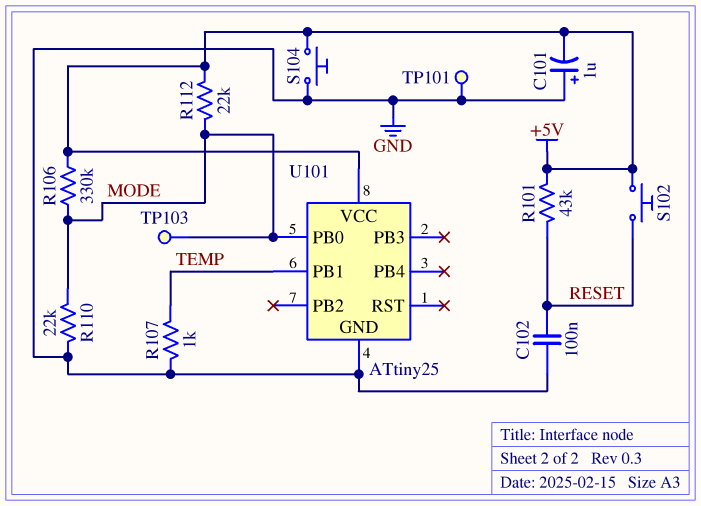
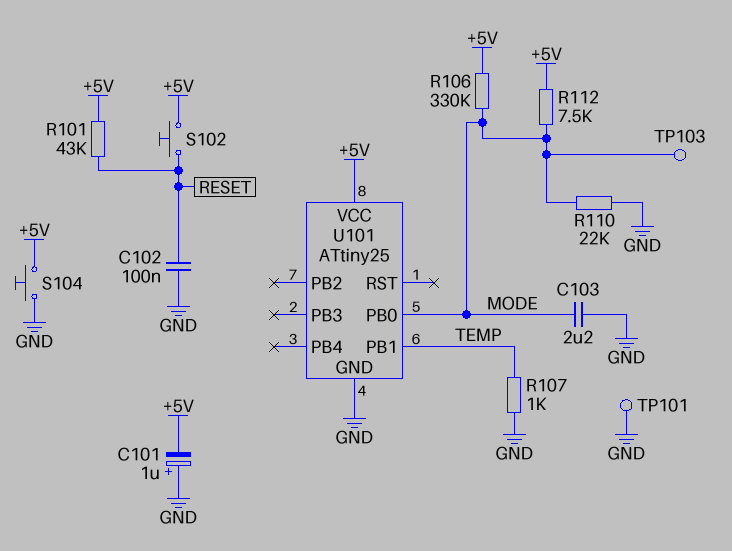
C103: none -> 2.2uF (GND, MODE)
R112: 22k (+5V, MODE) -> 7.5k (+5V, MODE)

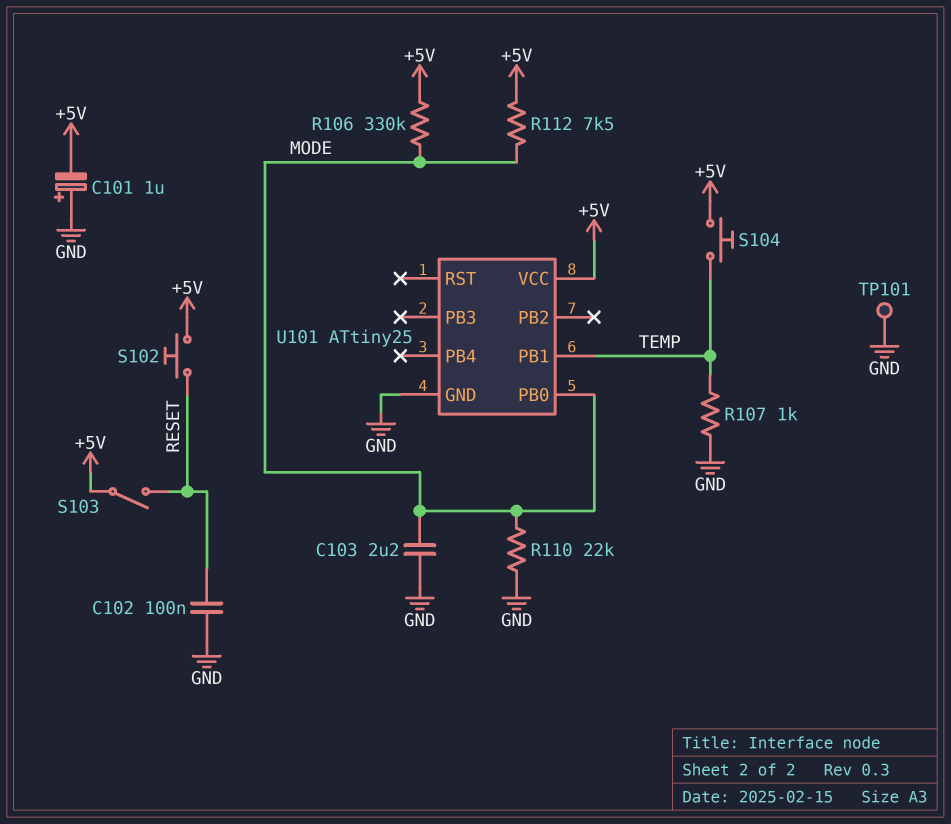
R101: 43k (+5V, RESET) -> none
S103: none -> switch (+5V, RESET)
S104: button (+5V, GND) -> button (+5V, TEMP)
TP103: test point (MODE) -> none

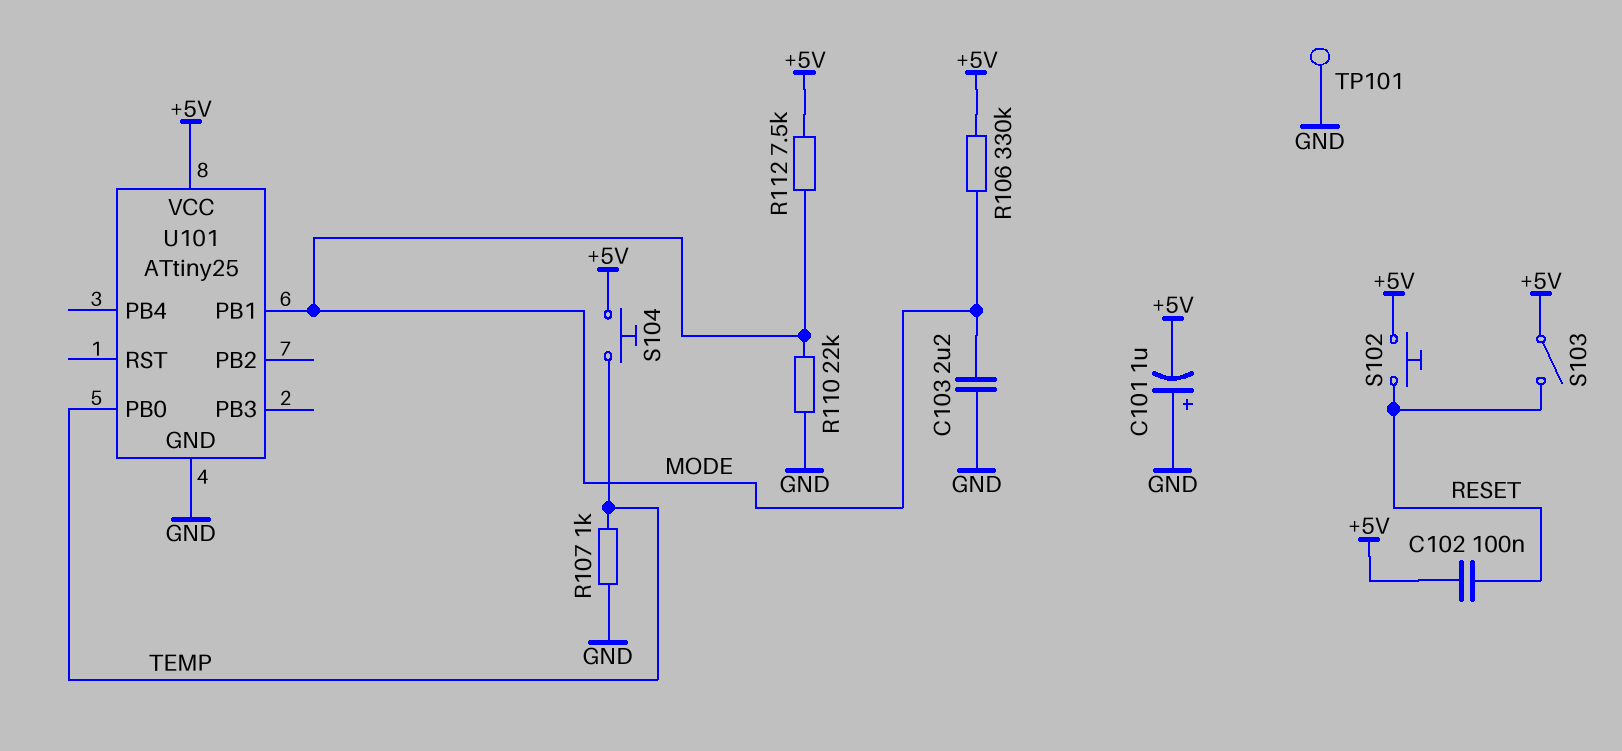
C102: 100nF (GND, RESET) -> 100nF (+5V, RESET)
U101 pin PB0: MODE -> TEMP
U101 pin PB1: TEMP -> MODE

